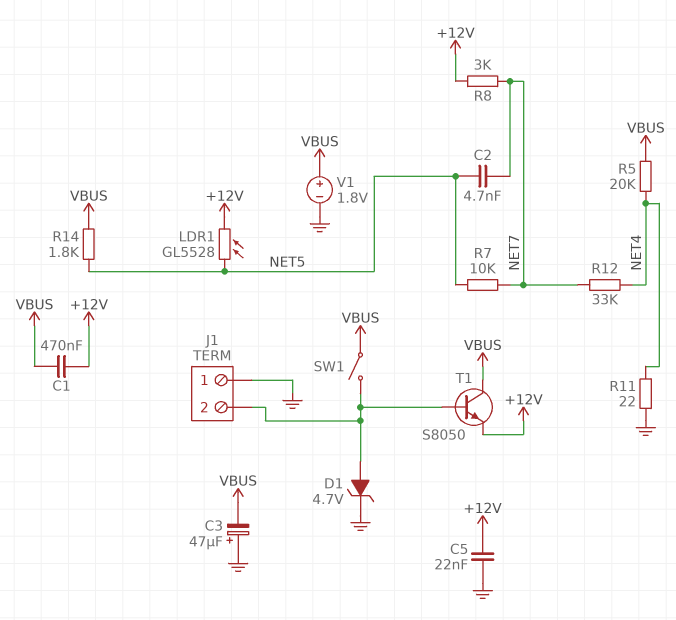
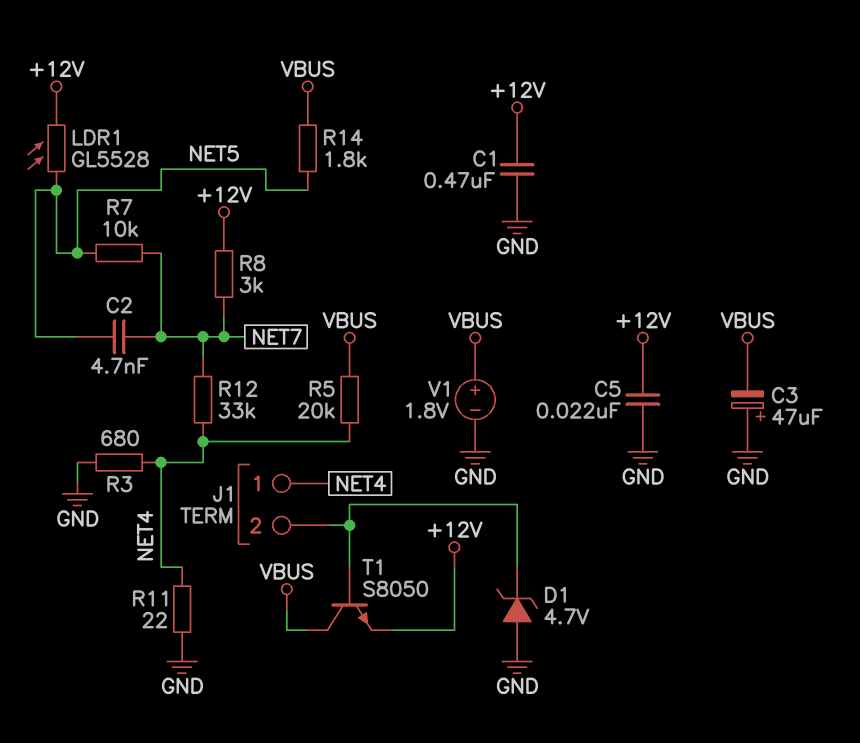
C1: 470nF (+12V, VBUS) -> 470nF (+12V, GND)
D1: zener 4.7V (A J1/2, K GND) -> zener 4.7V (A GND, K J1/2)
J1 pin 1: GND -> NET4
R3: none -> 680 (GND, NET4)
SW1: switch (J1/2, VBUS) -> none

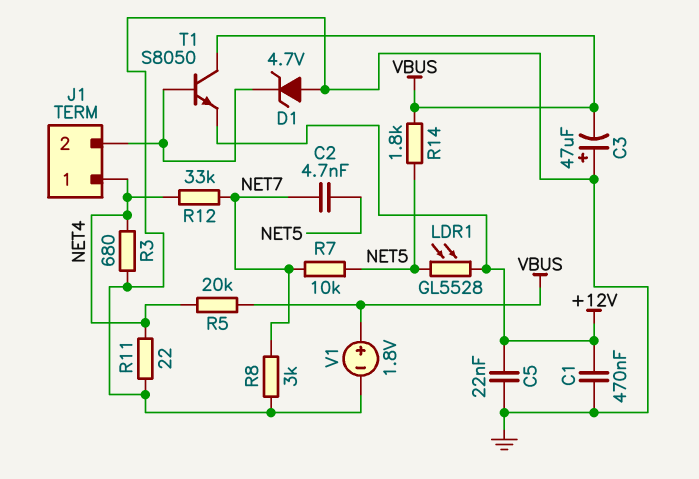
R8: 3k (+12V, NET7) -> 3k (GND, NET7)

